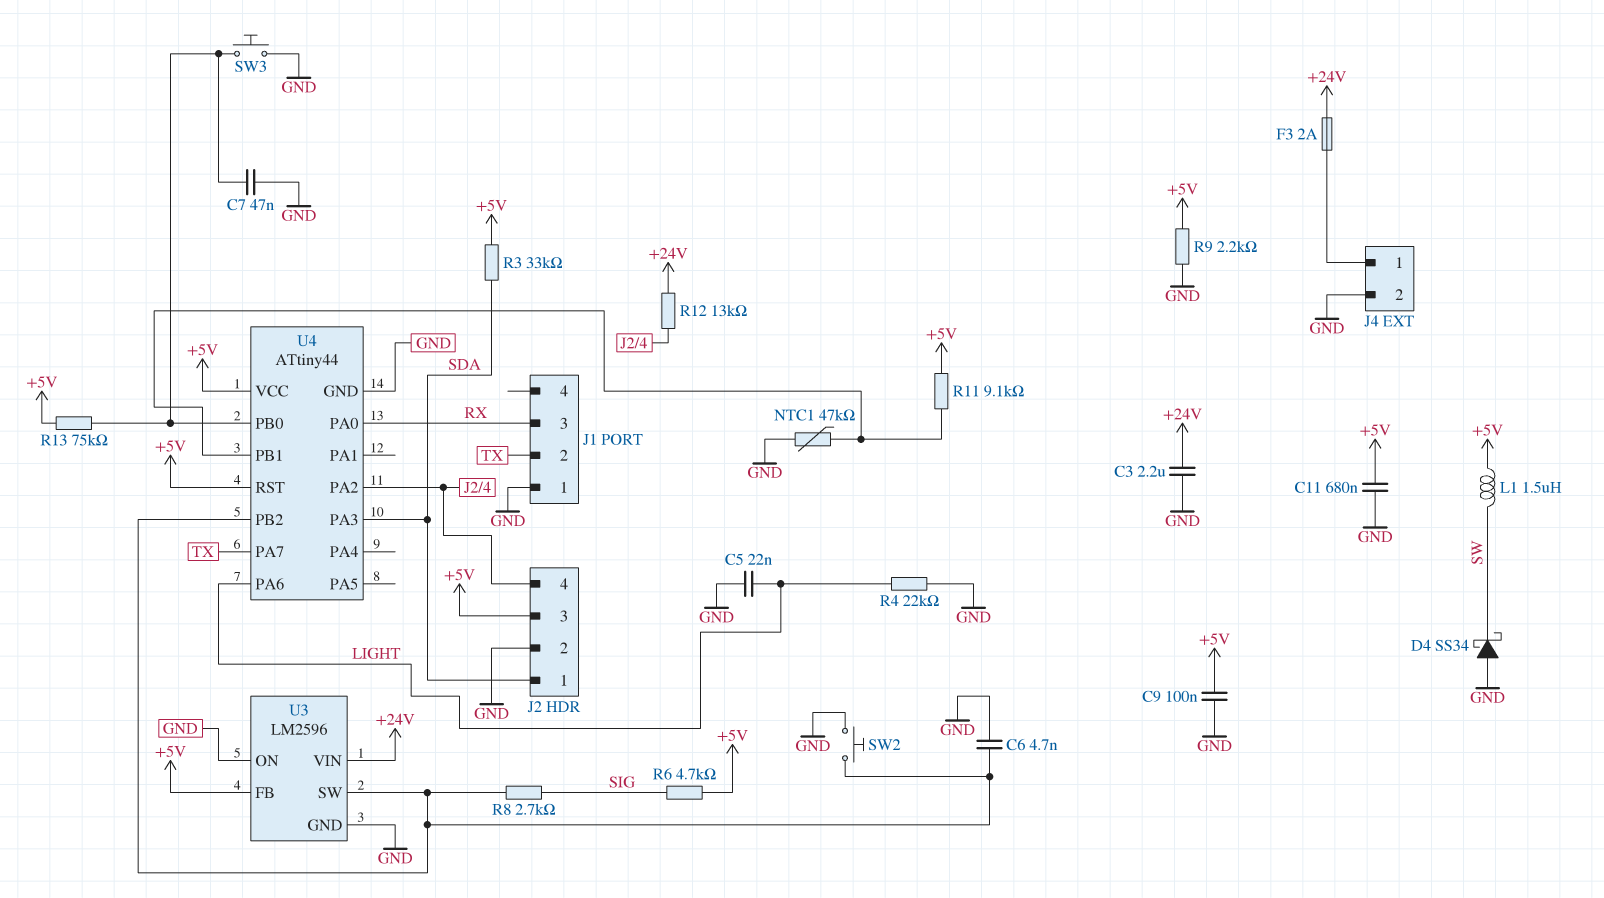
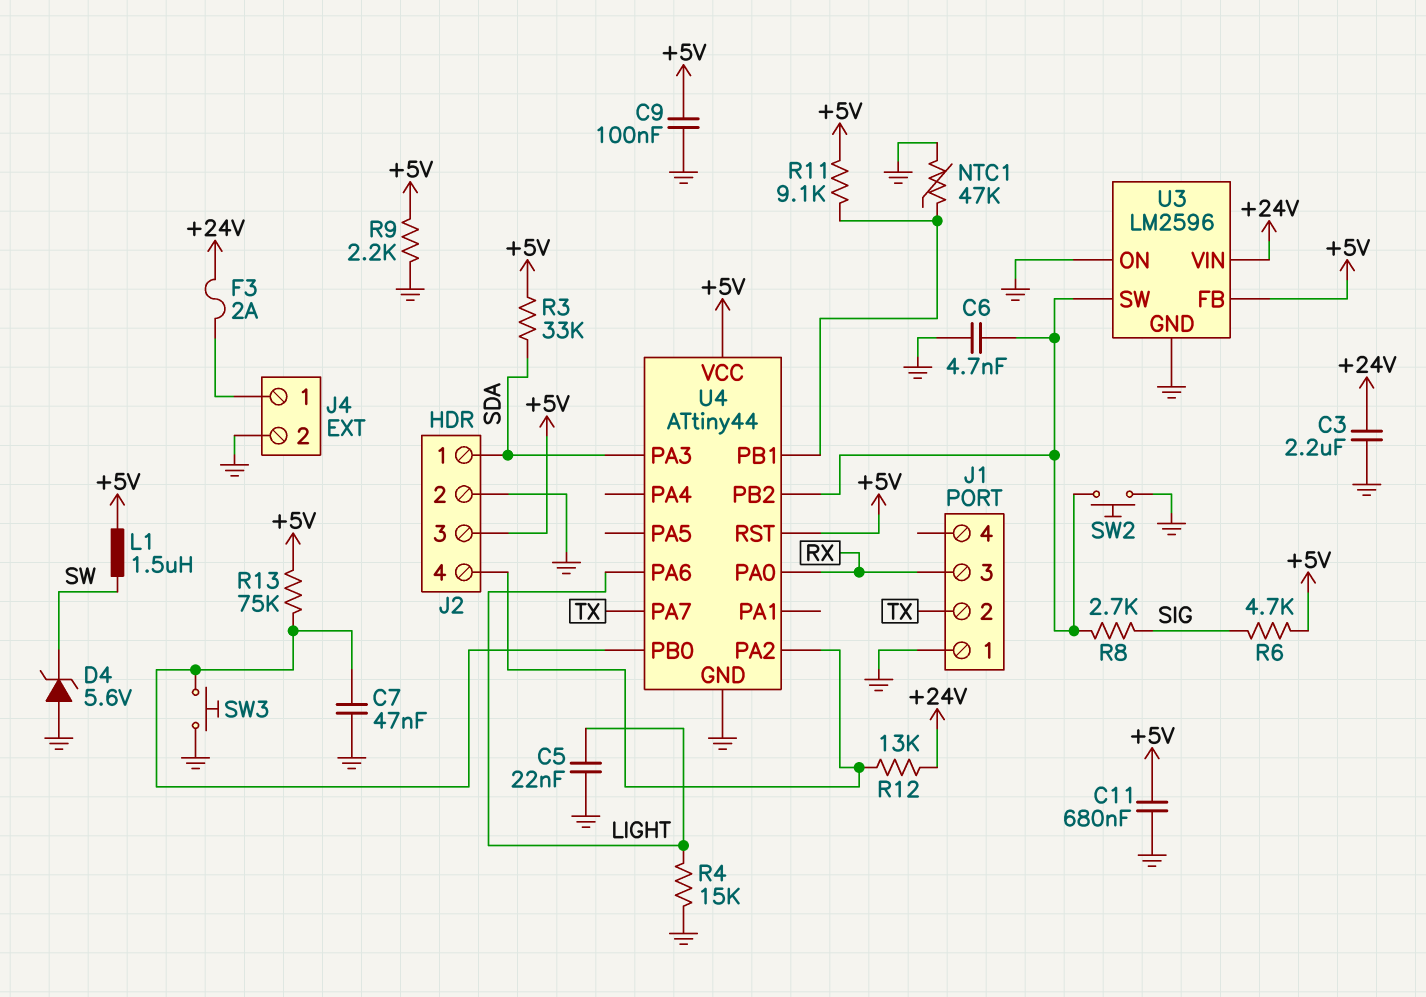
D4: schottky SS34 (A GND, K SW) -> zener 5.6V (A GND, K SW)
R4: 22k (GND, LIGHT) -> 15k (GND, LIGHT)

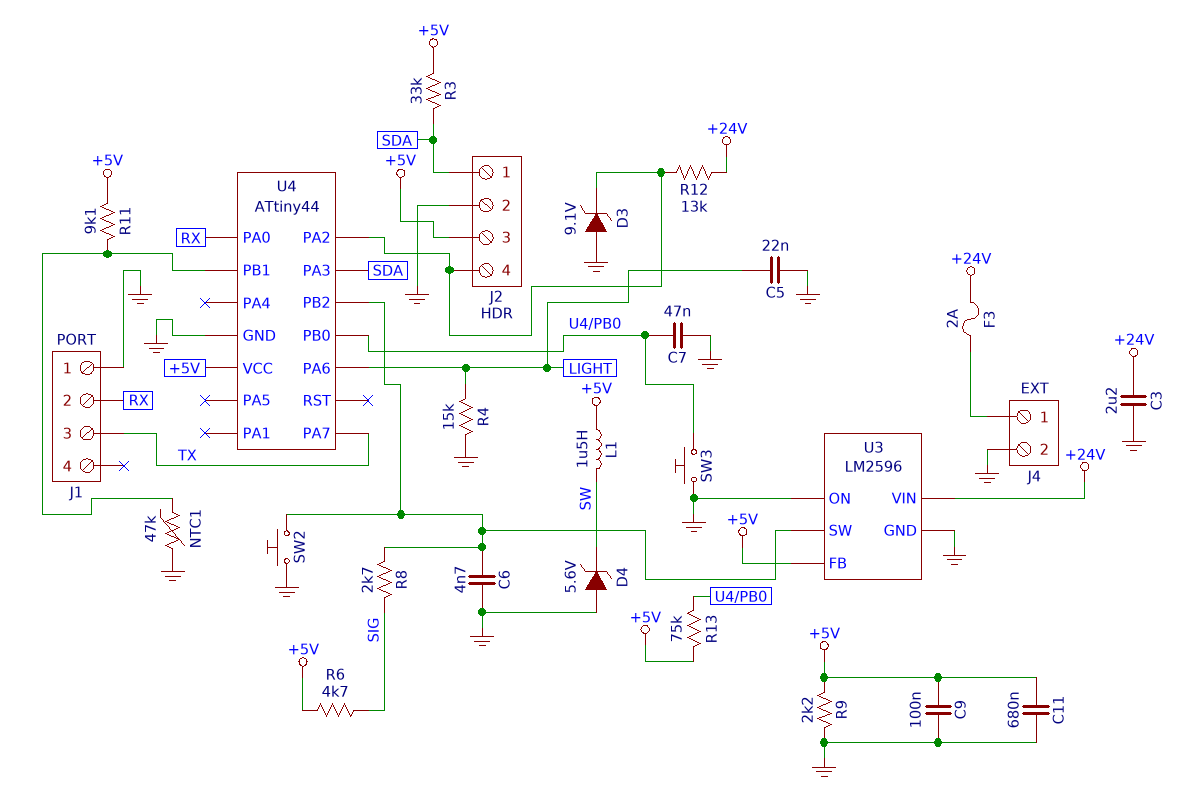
D3: none -> zener 9.1V (A GND, K J2/4)
J1 pin 2: TX -> RX
J1 pin 3: RX -> TX
U4 pin RST: +5V -> none

